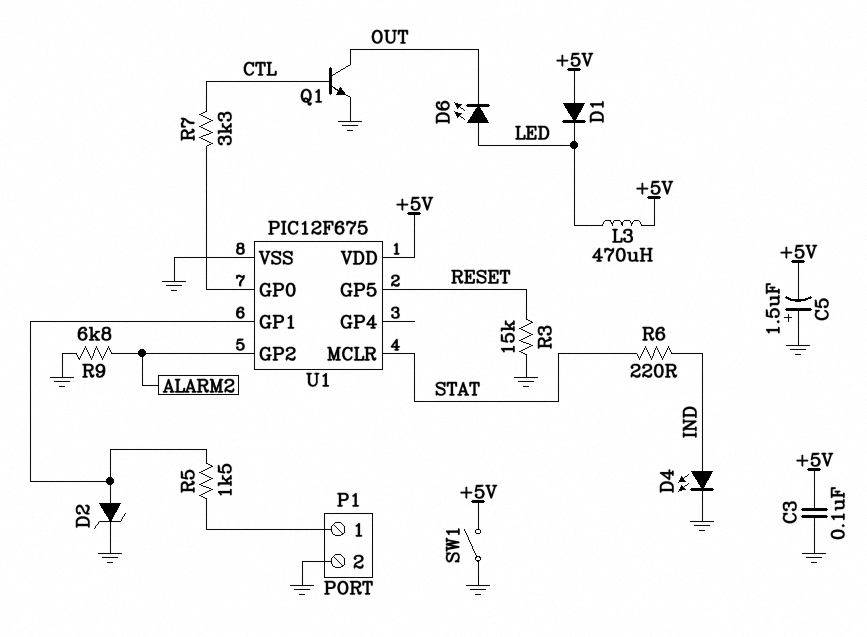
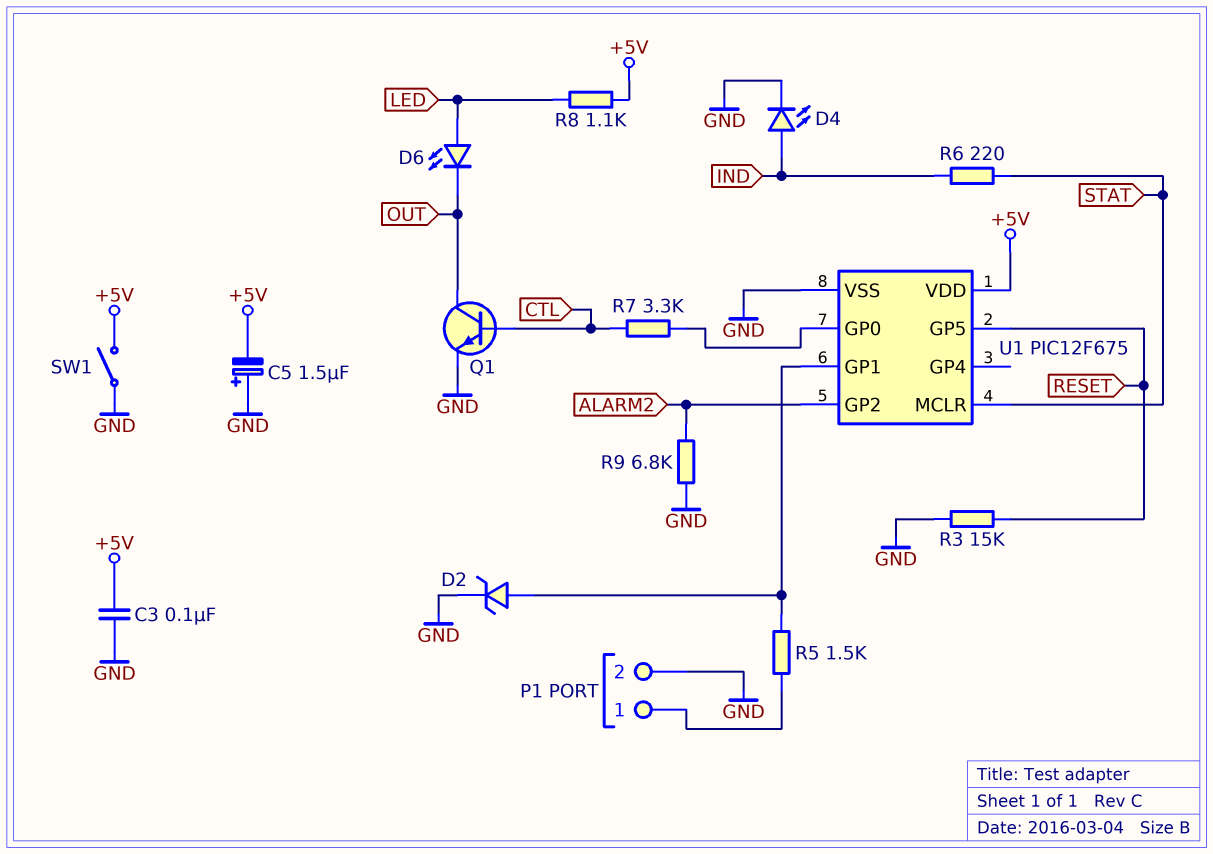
D1: diode (A +5V, K LED) -> none
L3: 470uH (+5V, LED) -> none
R8: none -> 1.1k (+5V, LED)

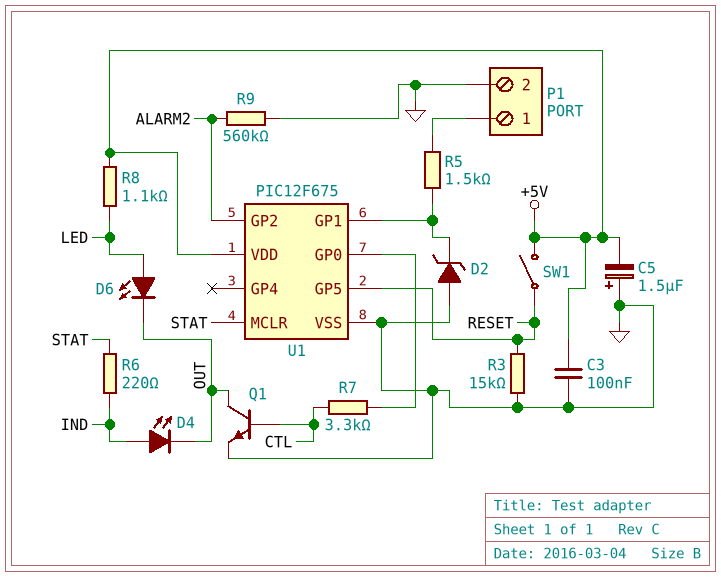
D2: zener (A U1/GP1, K GND) -> zener (A GND, K U1/GP1)
D4: LED (A IND, K GND) -> LED (A IND, K OUT)
R9: 6.8k (ALARM2, GND) -> 560k (ALARM2, GND)
SW1: switch (+5V, GND) -> switch (+5V, RESET)

